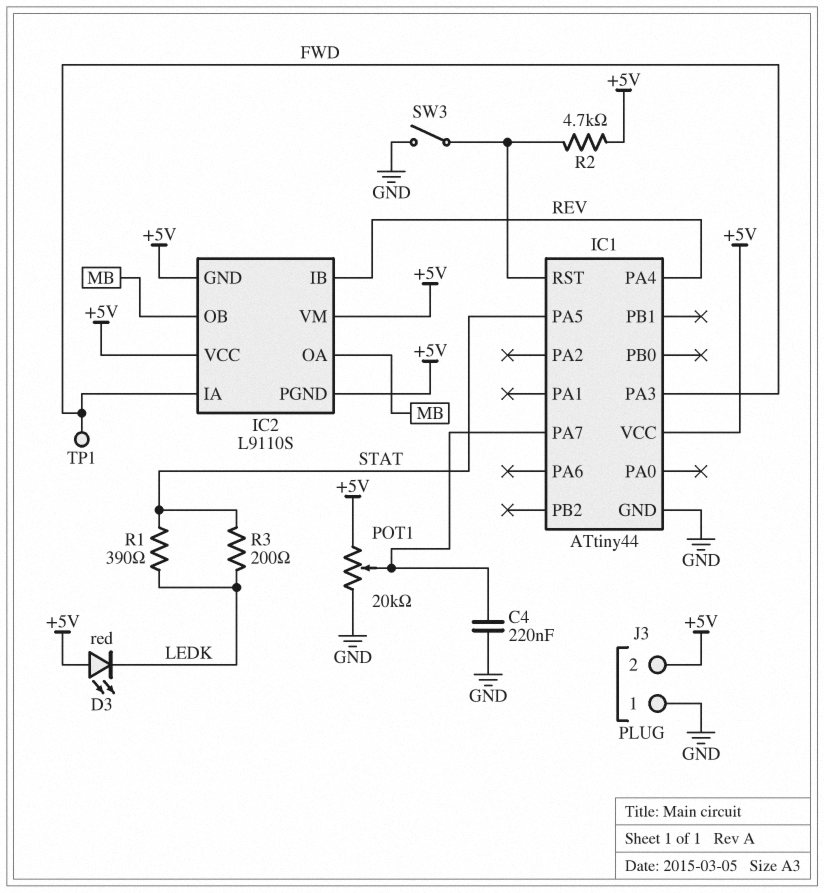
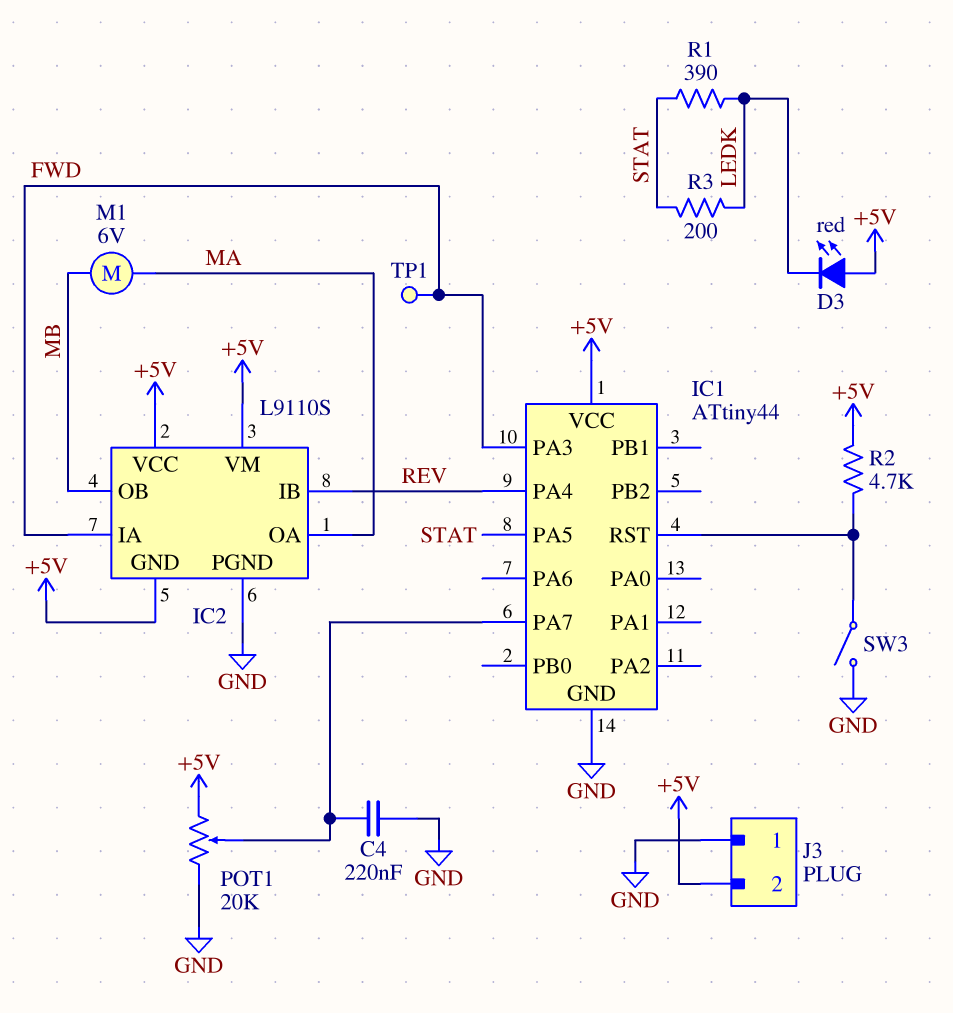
IC2 pin OA: MB -> MA
IC2 pin PGND: +5V -> GND
M1: none -> motor 6V (MA, MB)

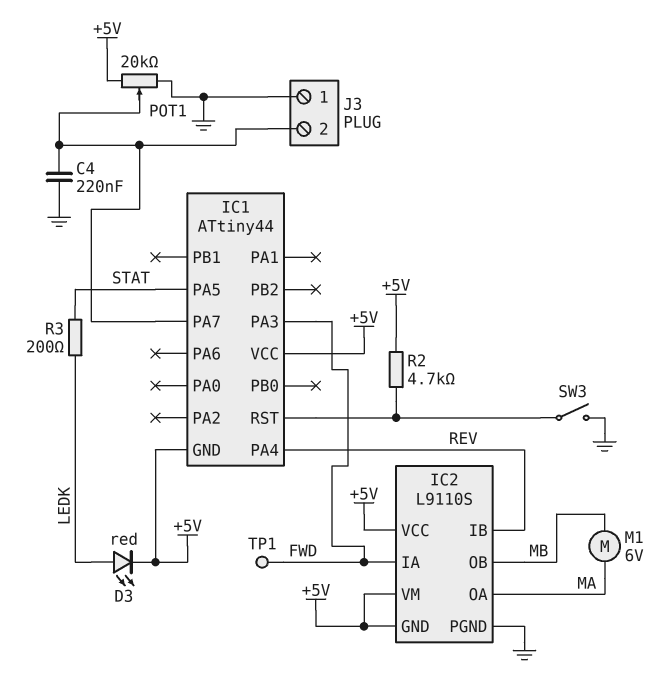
D3: LED red (A +5V, K LEDK) -> LED red (A LEDK, K +5V)
IC1 pin GND: GND -> +5V
J3 pin 2: +5V -> IC1/PA7
R1: 390 (LEDK, STAT) -> none

